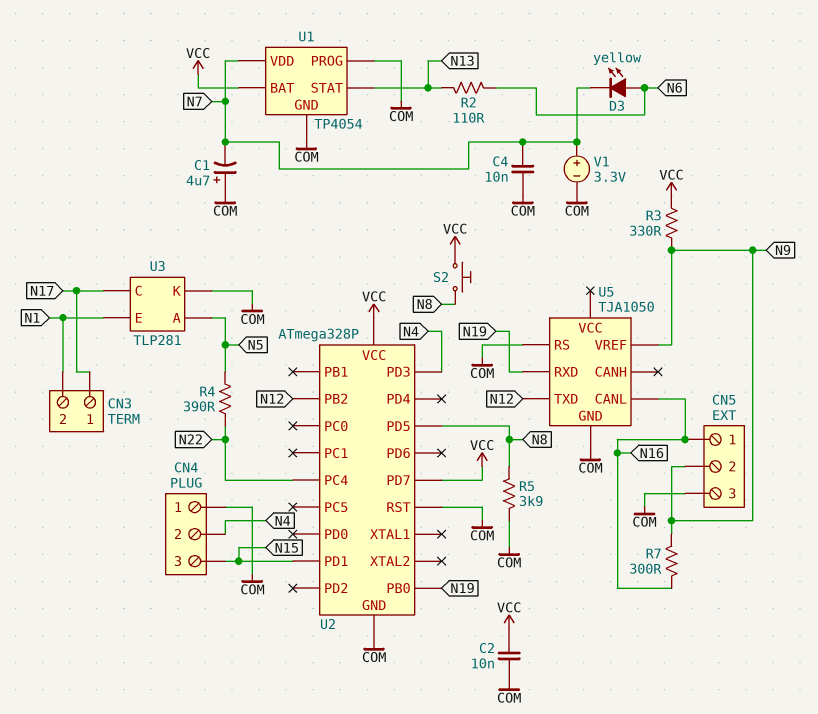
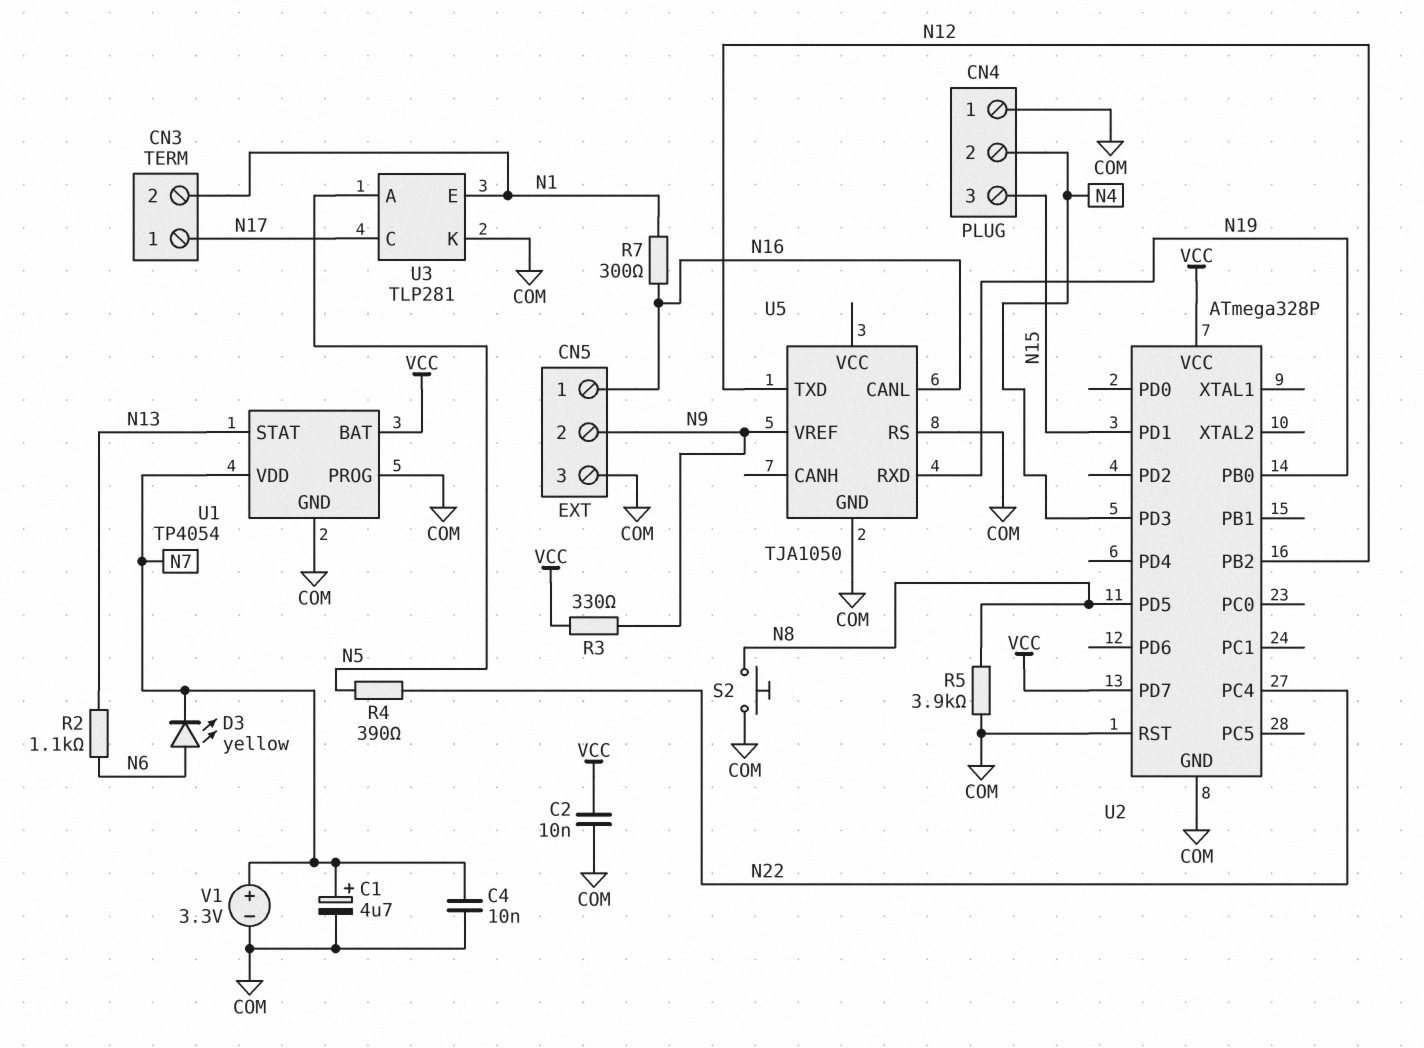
C1: 4.7uF (plus COM, minus N7) -> 4.7uF (plus N7, minus COM)
R2: 110 (N6, N13) -> 1.1k (N6, N13)
R7: 300 (N9, N16) -> 300 (N1, N16)
S2: button (N8, VCC) -> button (COM, N8)

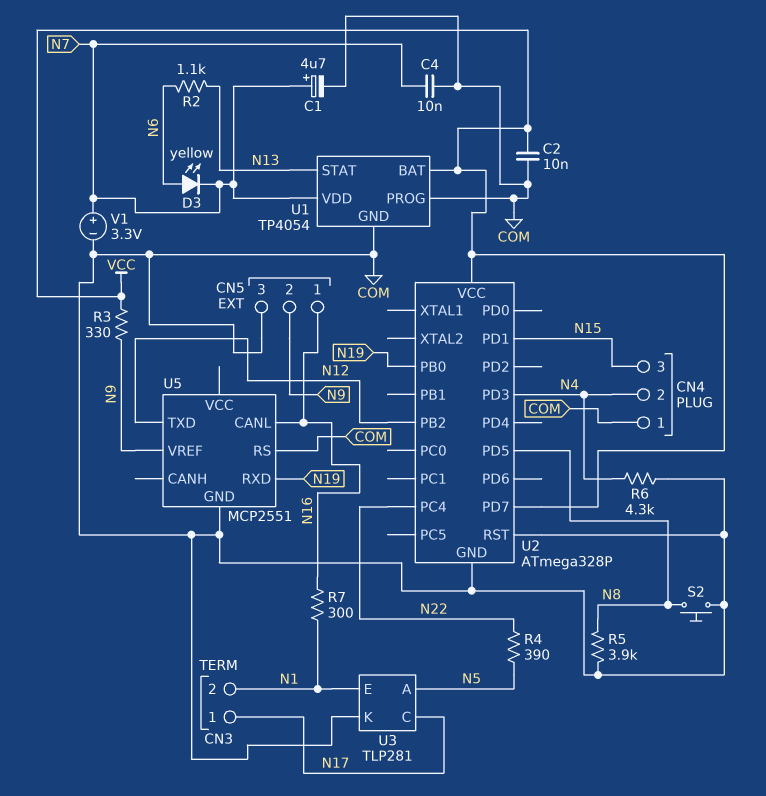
R6: none -> 4.3k (COM, N4)
U5: TJA1050 -> MCP2551

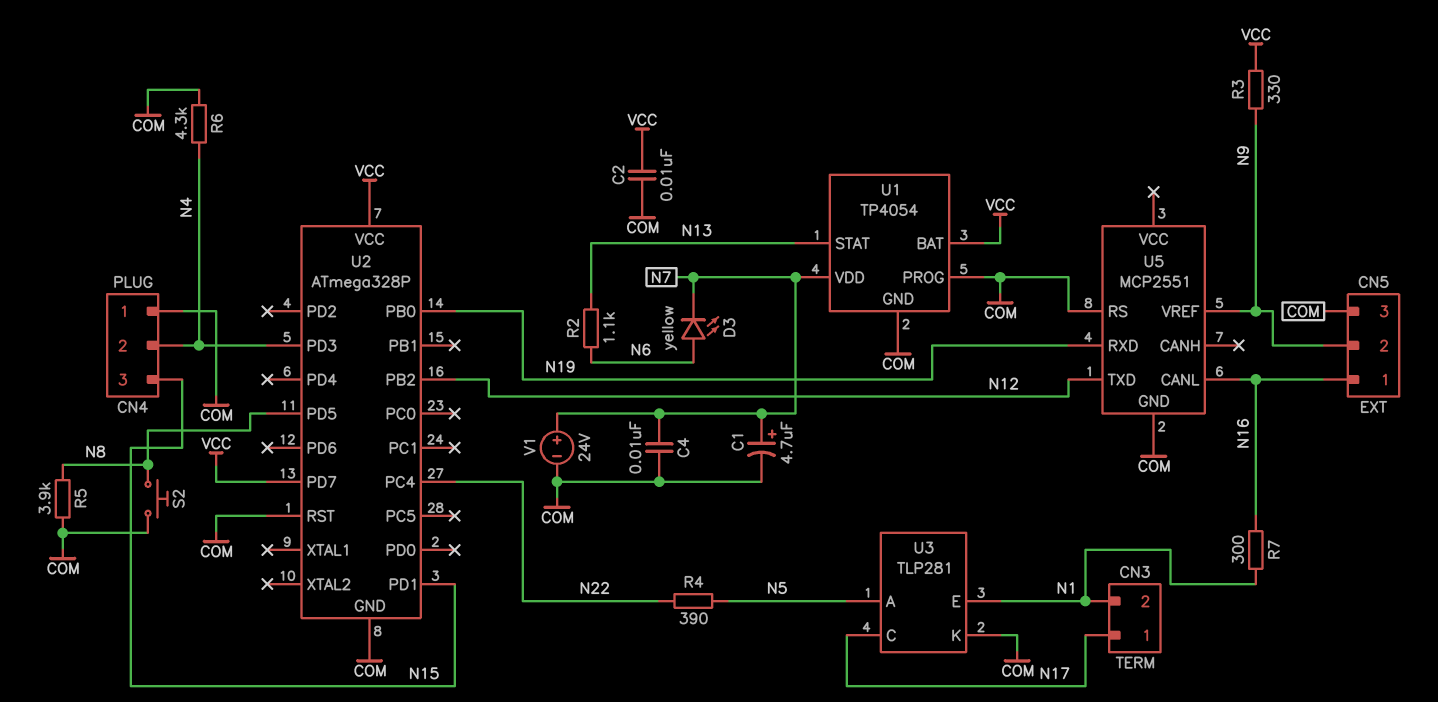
V1: 3.3V (plus N7, minus COM) -> 24V (plus N7, minus COM)

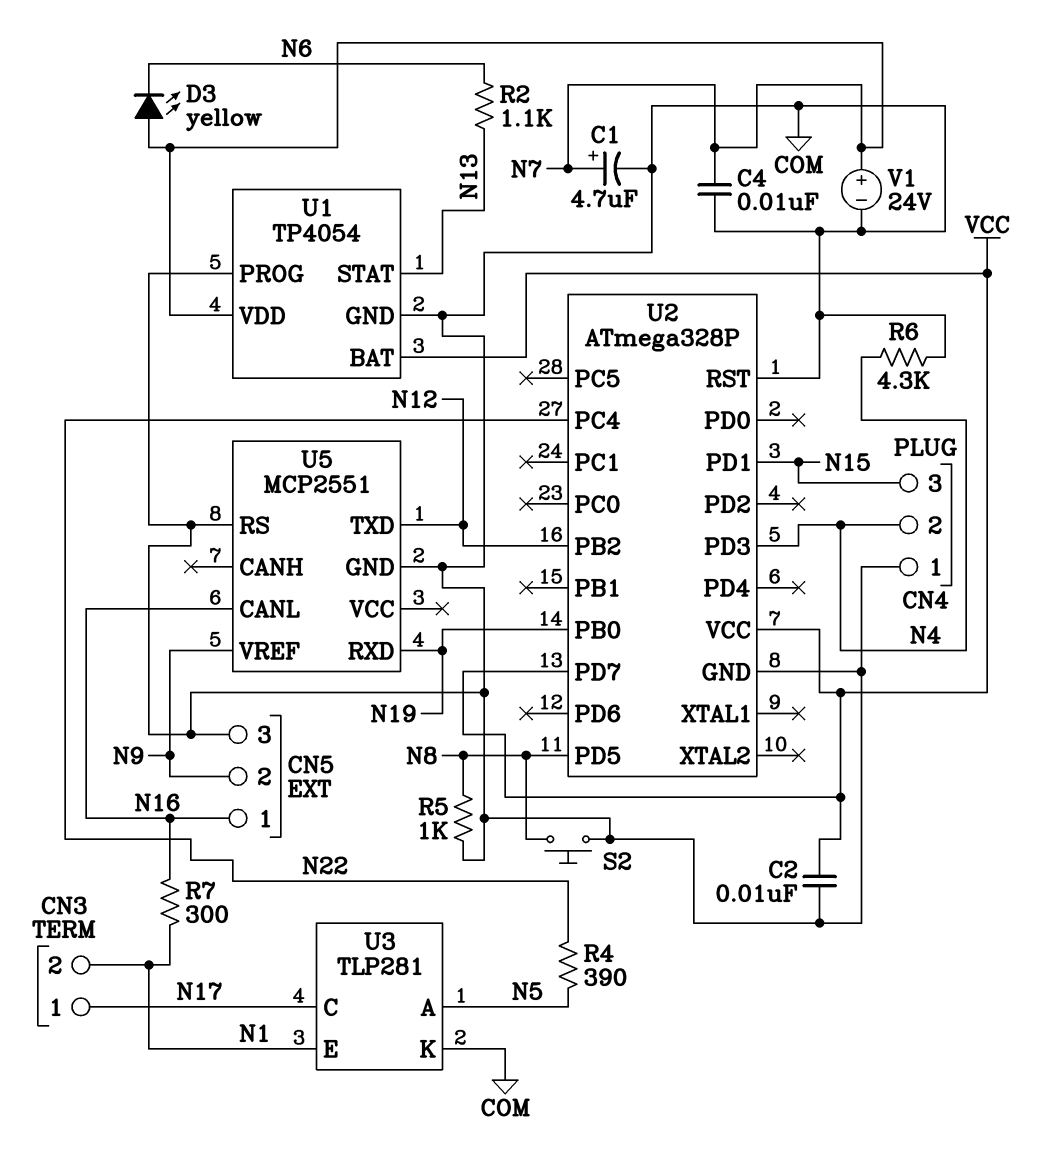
D3: LED yellow (A N6, K N7) -> LED yellow (A N7, K N6)
R3: 330 (N9, VCC) -> none
R5: 3.9k (COM, N8) -> 1k (COM, N8)

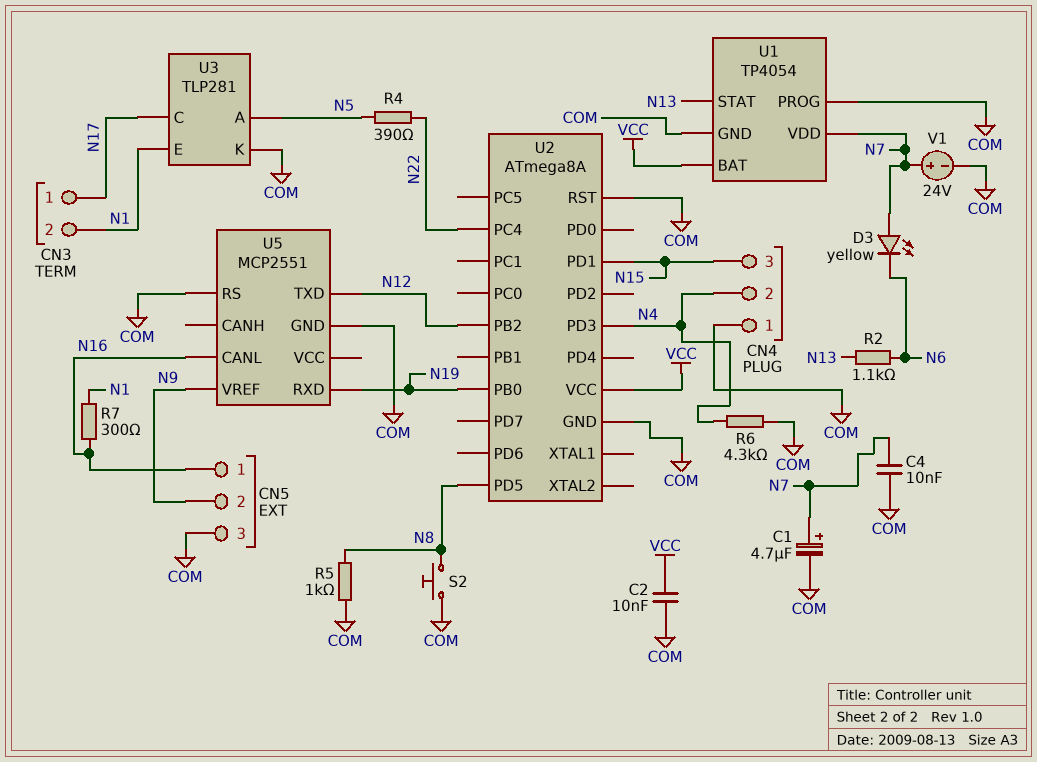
U2: ATmega328P -> ATmega8A
U2 pin PD7: VCC -> none

